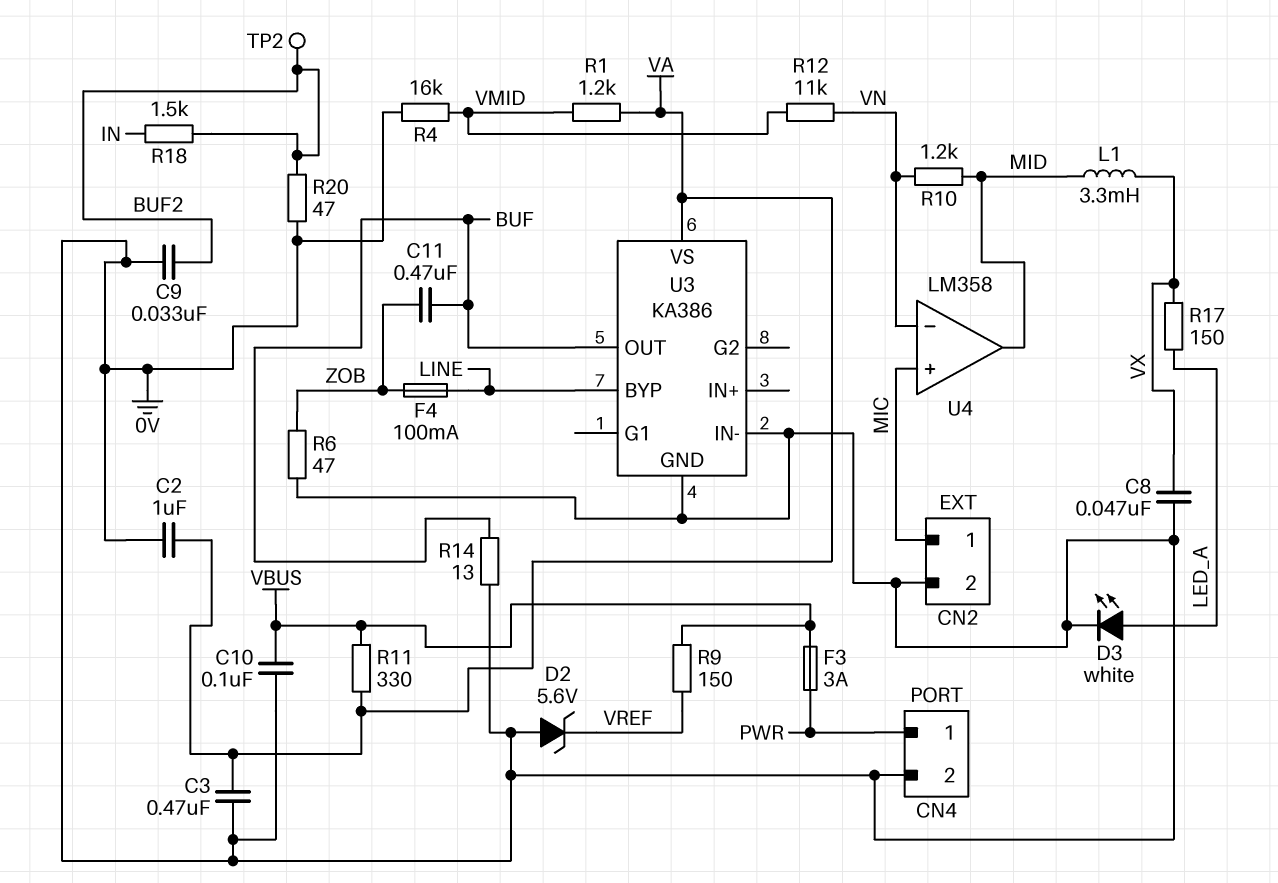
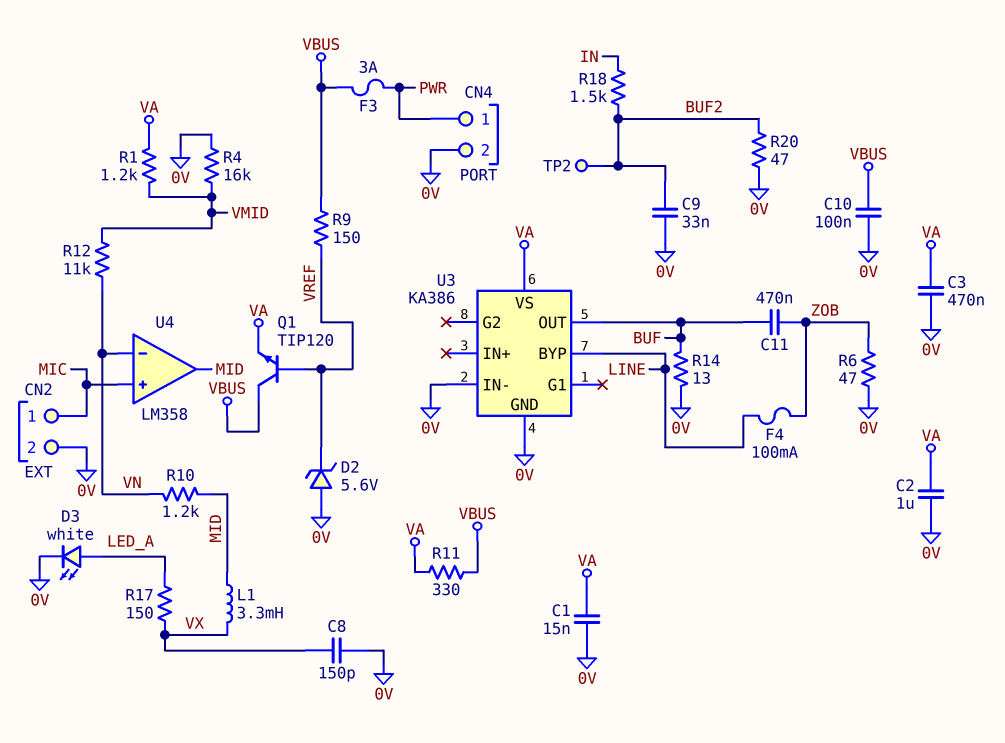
C1: none -> 15nF (0V, VA)
C8: 47nF (0V, VX) -> 150pF (0V, VX)
Q1: none -> NPN TIP120 (B VREF, C VBUS, E VA)

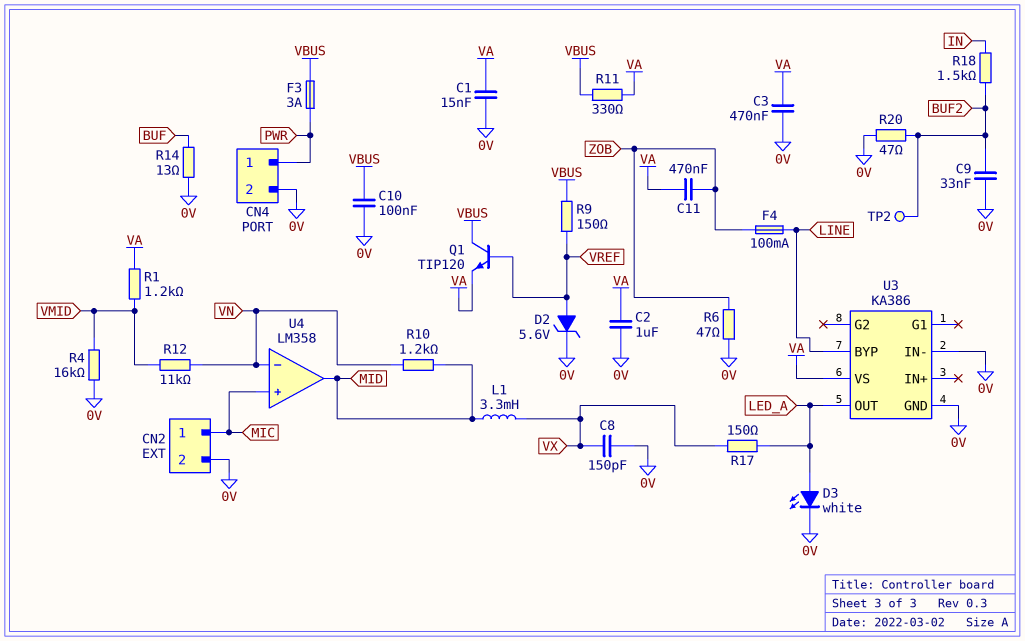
C11: 470nF (BUF, ZOB) -> 470nF (VA, ZOB)
D2: zener 5.6V (A 0V, K VREF) -> zener 5.6V (A VREF, K 0V)
U3 pin OUT: BUF -> LED_A

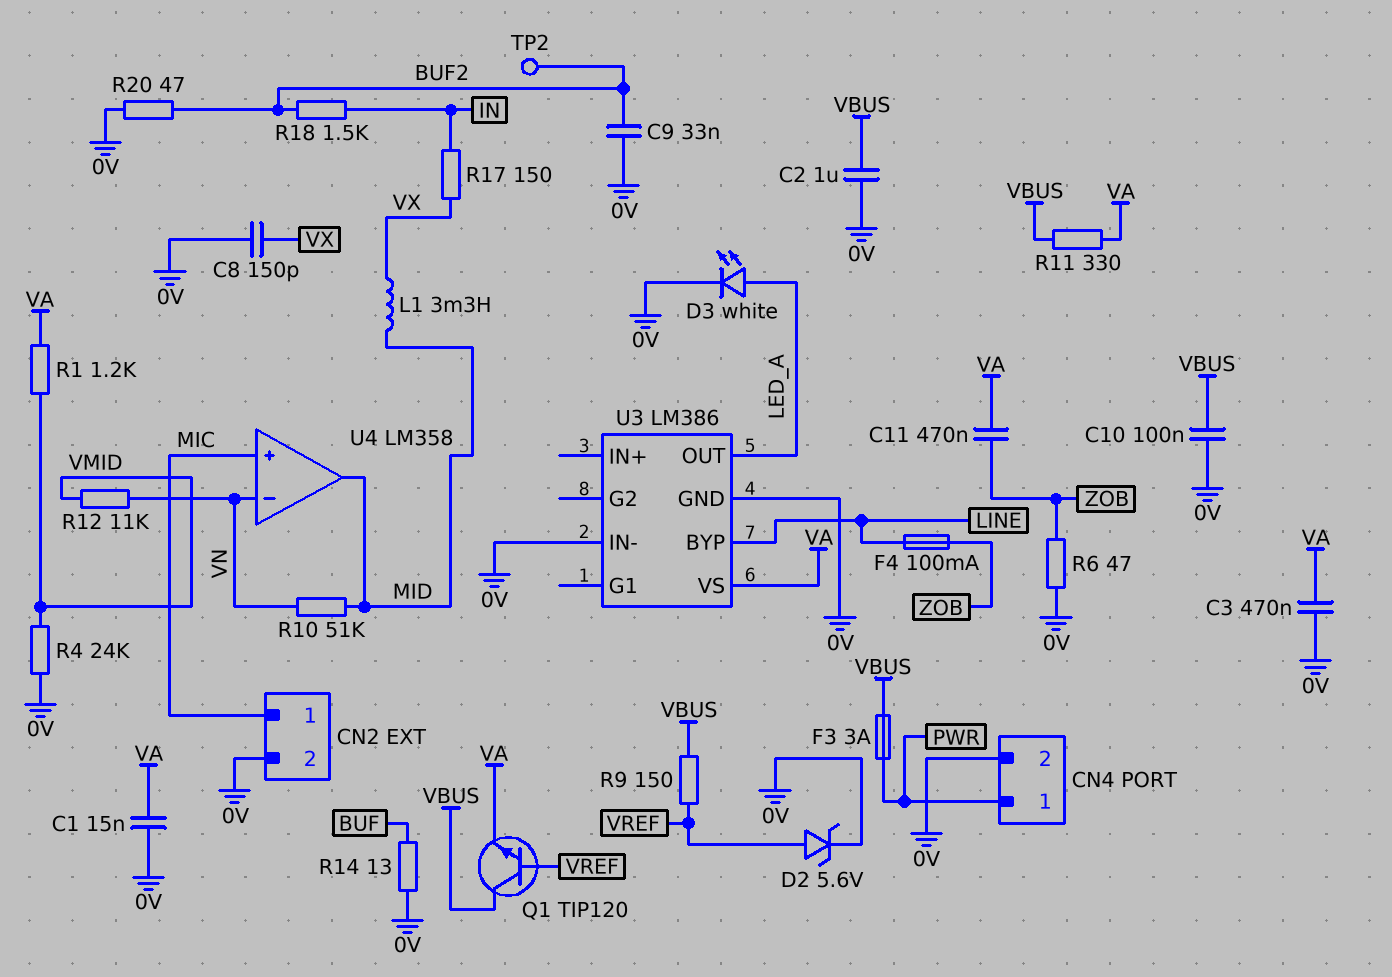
C2: 1uF (0V, VA) -> 1uF (0V, VBUS)
R4: 16k (0V, VMID) -> 24k (0V, VMID)
R10: 1.2k (MID, VN) -> 51k (MID, VN)
R17: 150 (LED_A, VX) -> 150 (IN, VX)
U3: KA386 -> LM386

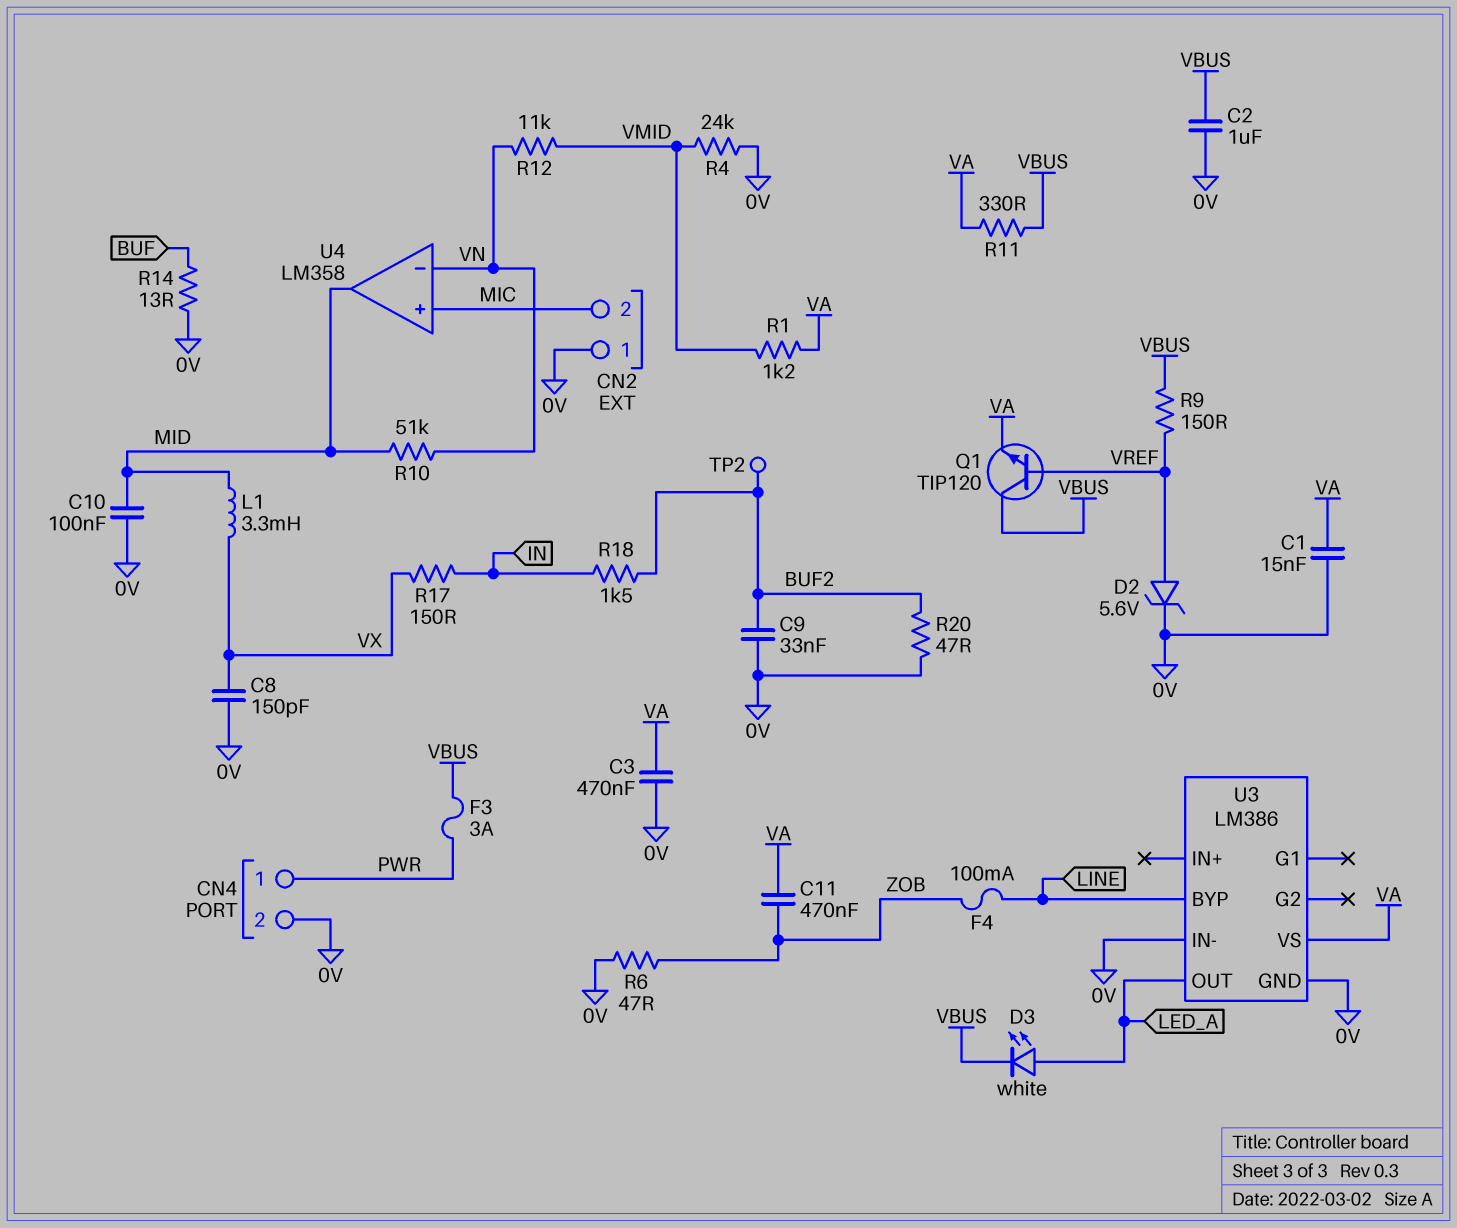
C10: 100nF (0V, VBUS) -> 100nF (0V, MID)
CN2 pin 1: MIC -> 0V
CN2 pin 2: 0V -> MIC
D3: LED white (A LED_A, K 0V) -> LED white (A LED_A, K VBUS)

